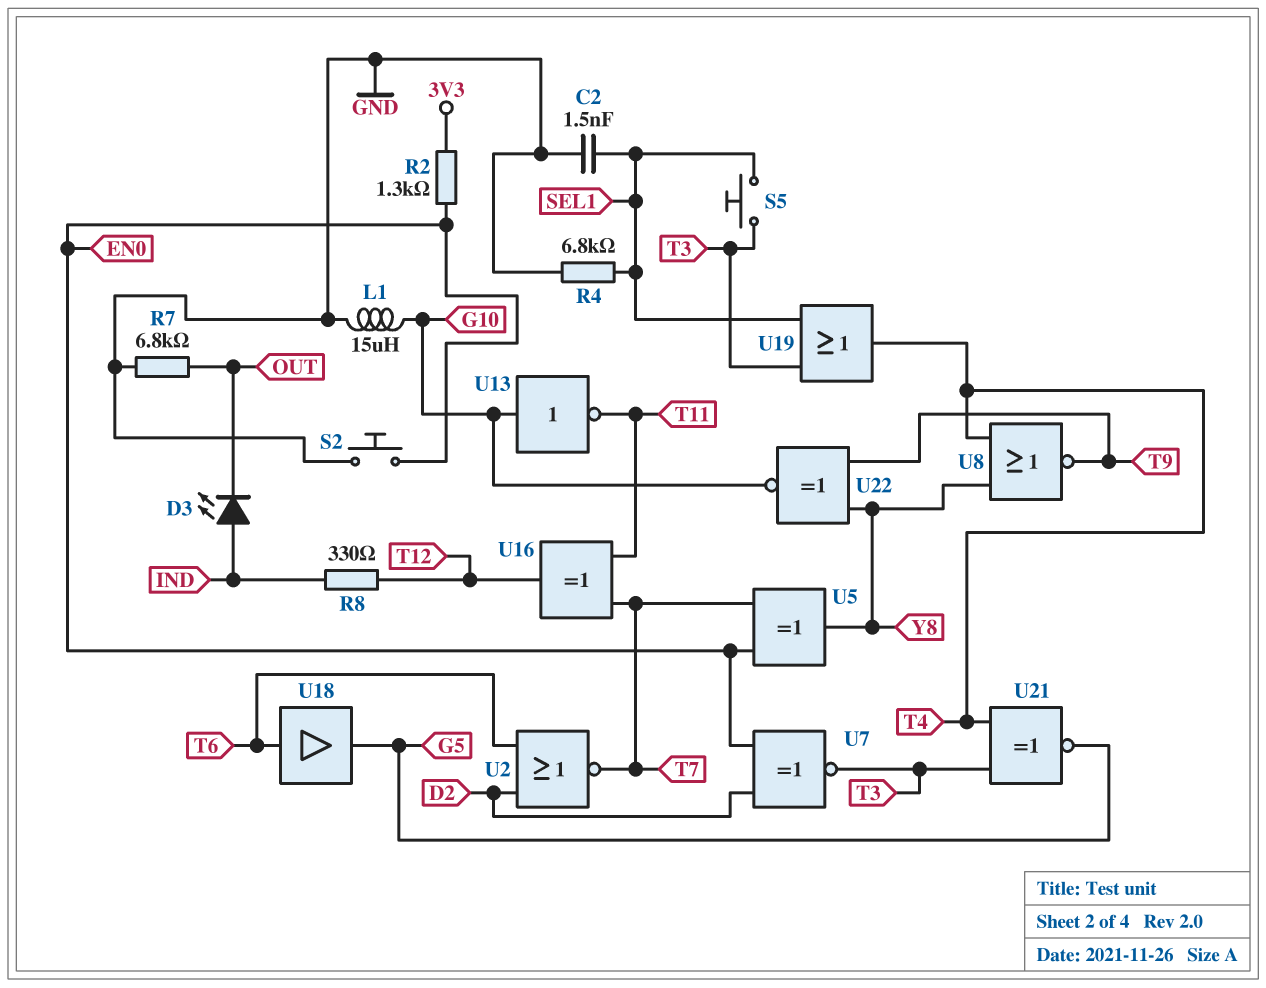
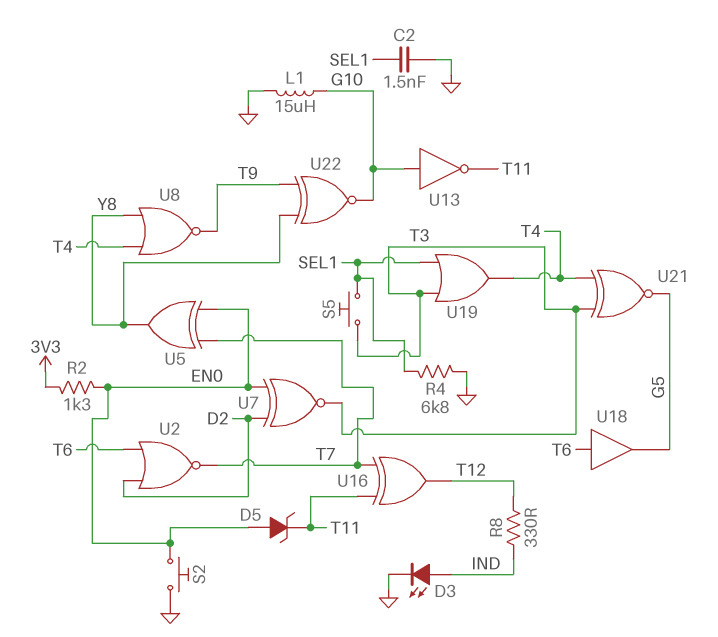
D3: LED (A IND, K OUT) -> LED (A IND, K GND)
D5: none -> zener (A EN0, K T11)
R7: 6.8k (GND, OUT) -> none

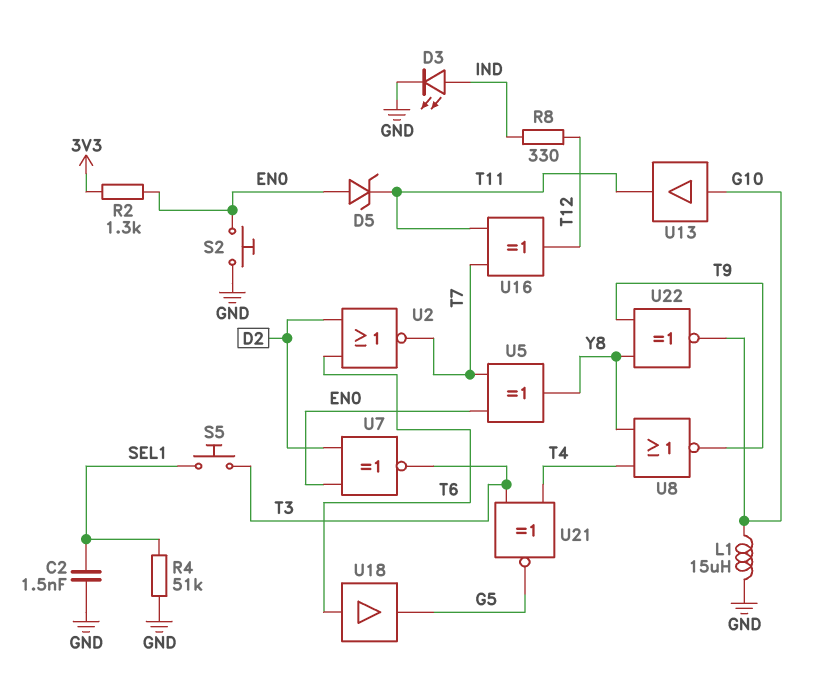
R4: 6.8k (GND, SEL1) -> 51k (GND, SEL1)
U13: NOT (in G10, out T11) -> buffer (in G10, out T11)
U19: OR (in SEL1, in T3, out T4) -> none

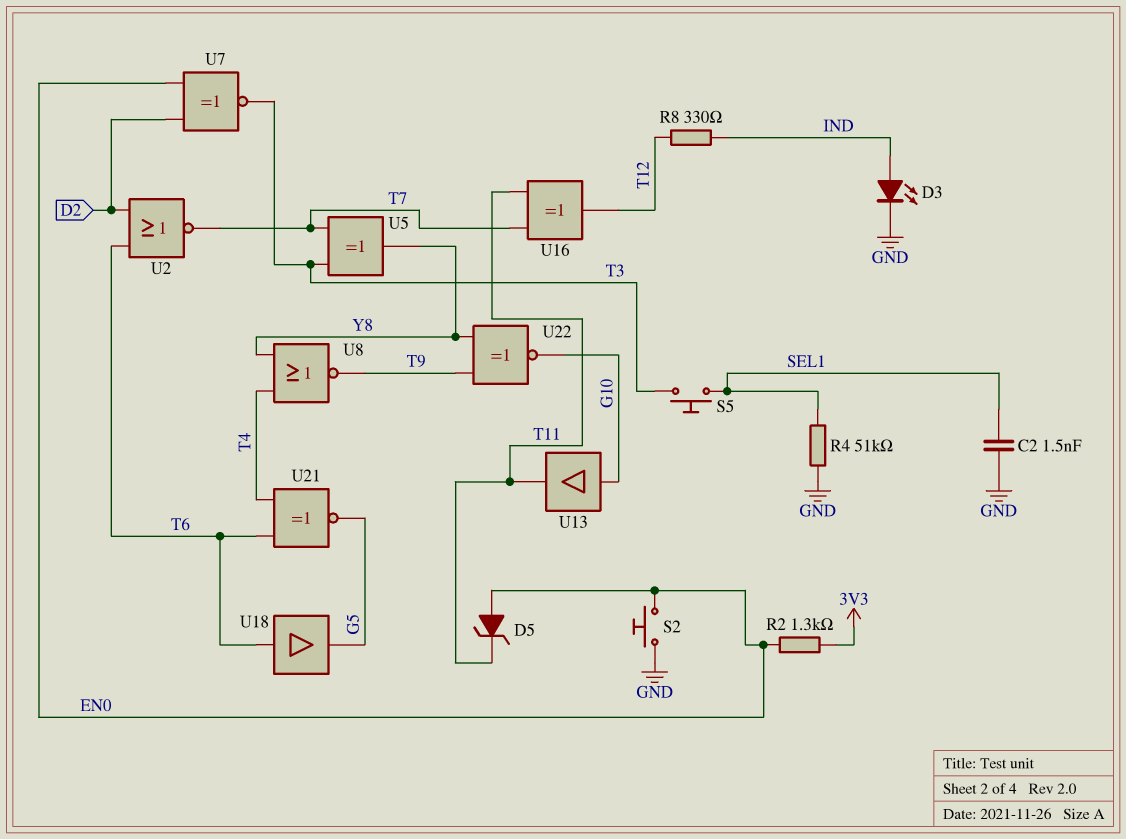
L1: 15uH (G10, GND) -> none
U5: XOR (in EN0, in T7, out Y8) -> XOR (in T3, in T7, out Y8)
U21: XNOR (in T3, in T4, out G5) -> XNOR (in T4, in T6, out G5)

